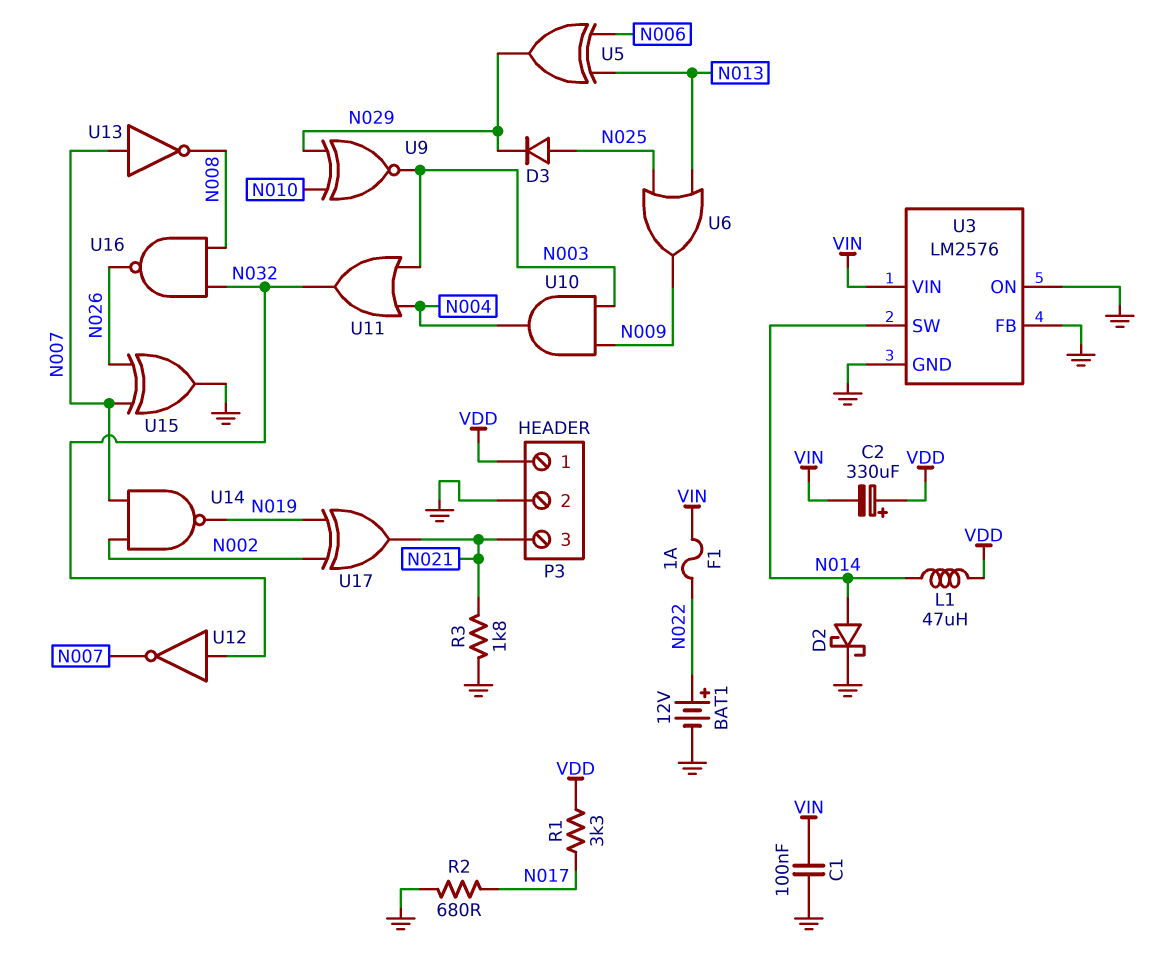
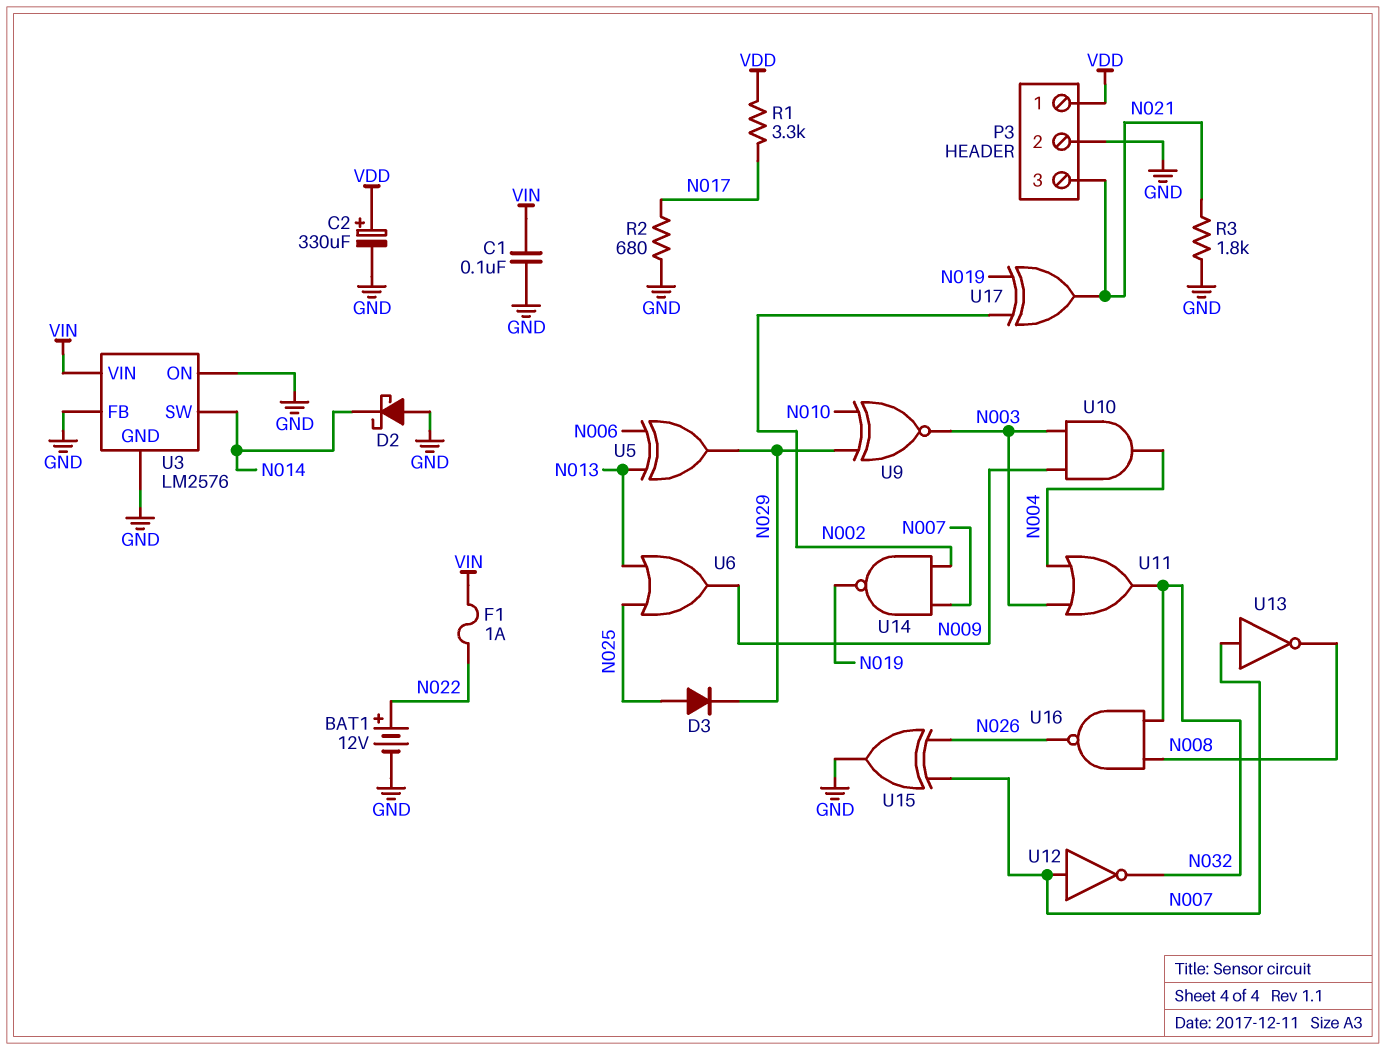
C2: 330uF (plus VDD, minus VIN) -> 330uF (plus VDD, minus GND)
D2: schottky (A N014, K GND) -> schottky (A GND, K N014)
L1: 47uH (N014, VDD) -> none
U12: NOT (in N032, out N007) -> NOT (in N007, out N032)

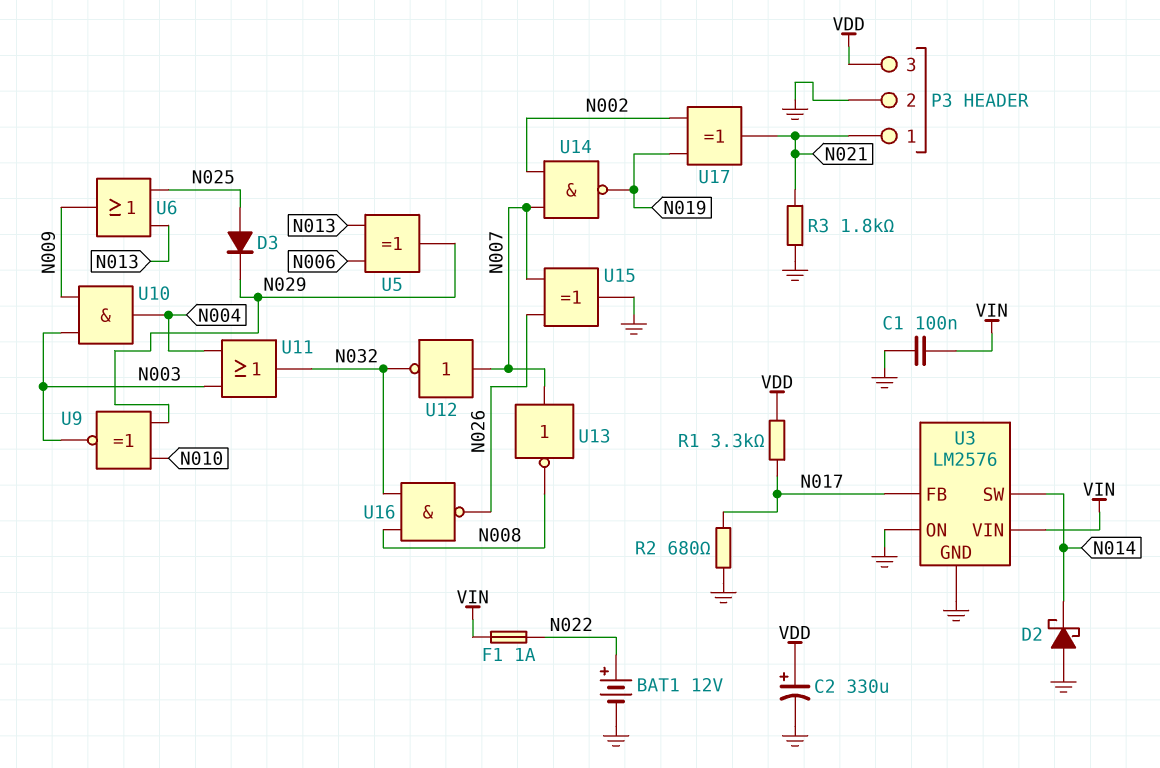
P3 pin 1: VDD -> N021
P3 pin 3: N021 -> VDD
U3 pin FB: GND -> N017

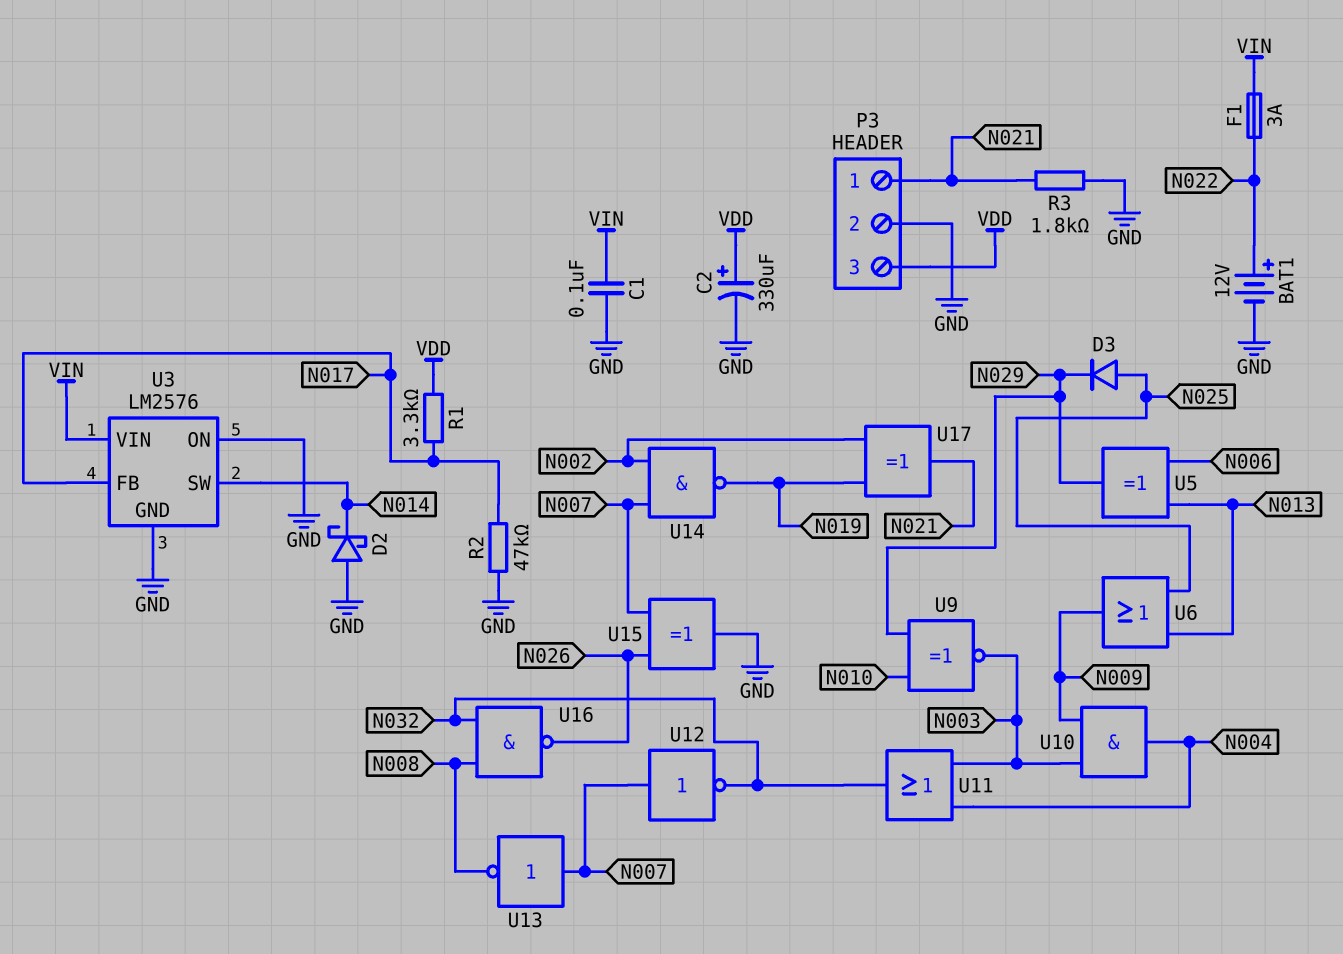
F1: 1A (N022, VIN) -> 3A (N022, VIN)
R2: 680 (GND, N017) -> 47k (GND, N017)

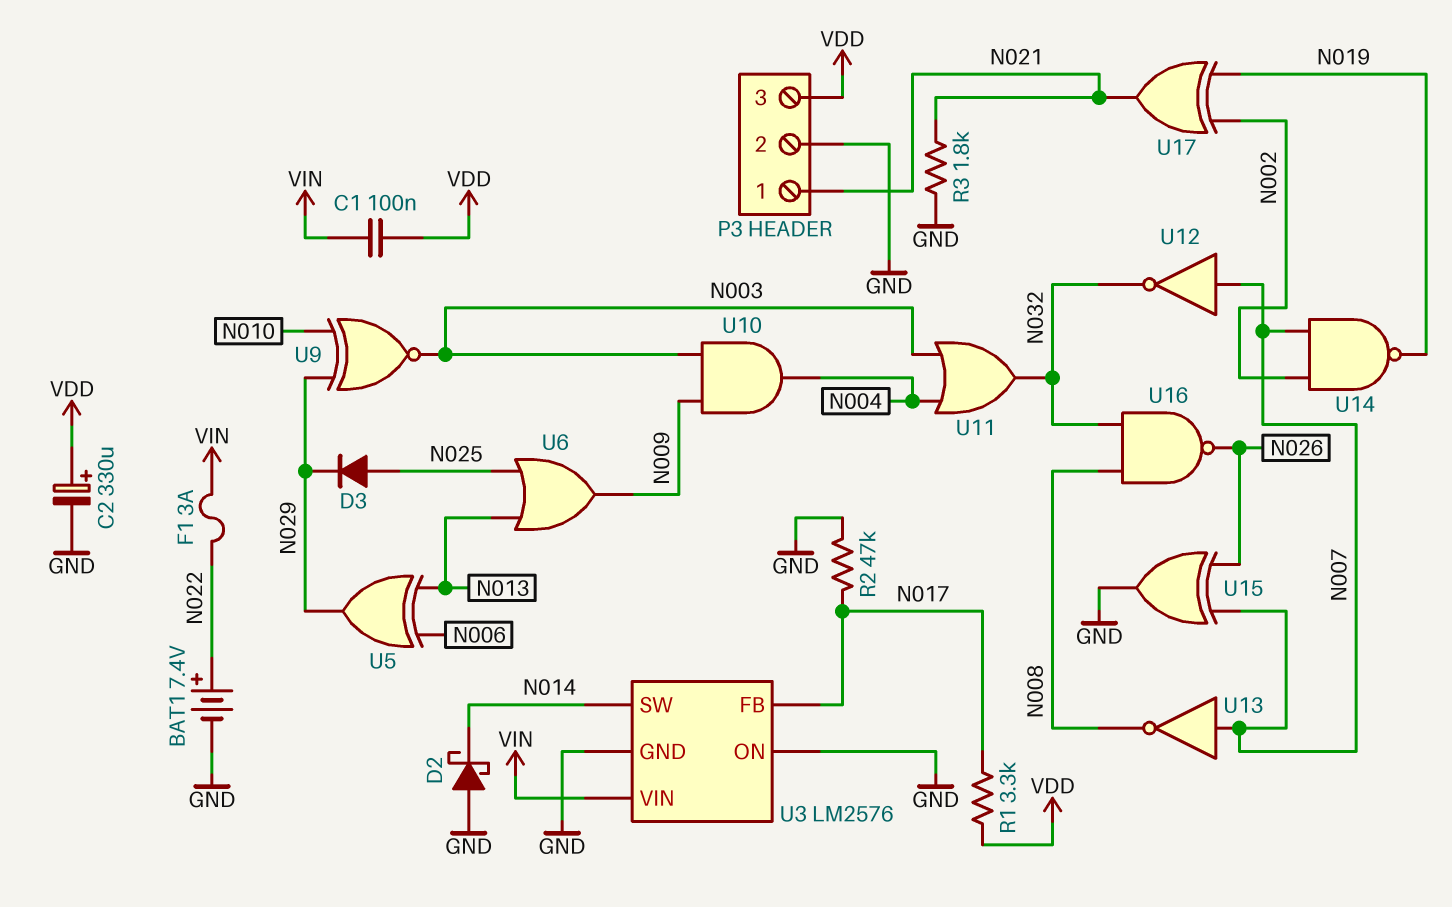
BAT1: 12V (plus N022, minus GND) -> 7.4V (plus N022, minus GND)
C1: 100nF (GND, VIN) -> 100nF (VDD, VIN)

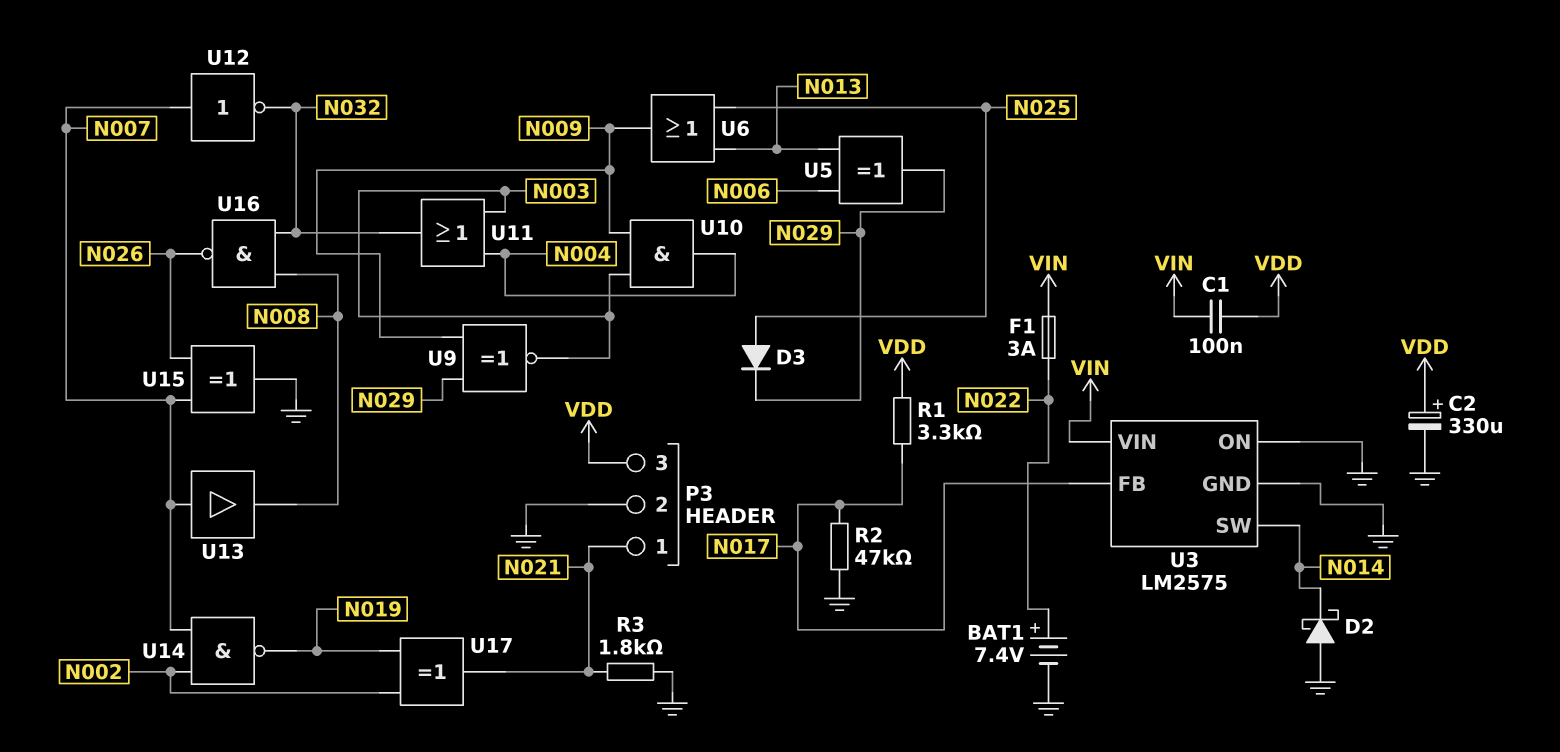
U3: LM2576 -> LM2575
U9: XNOR (in N010, in N029, out N003) -> XNOR (in N009, in N029, out N003)
U13: NOT (in N007, out N008) -> buffer (in N007, out N008)

